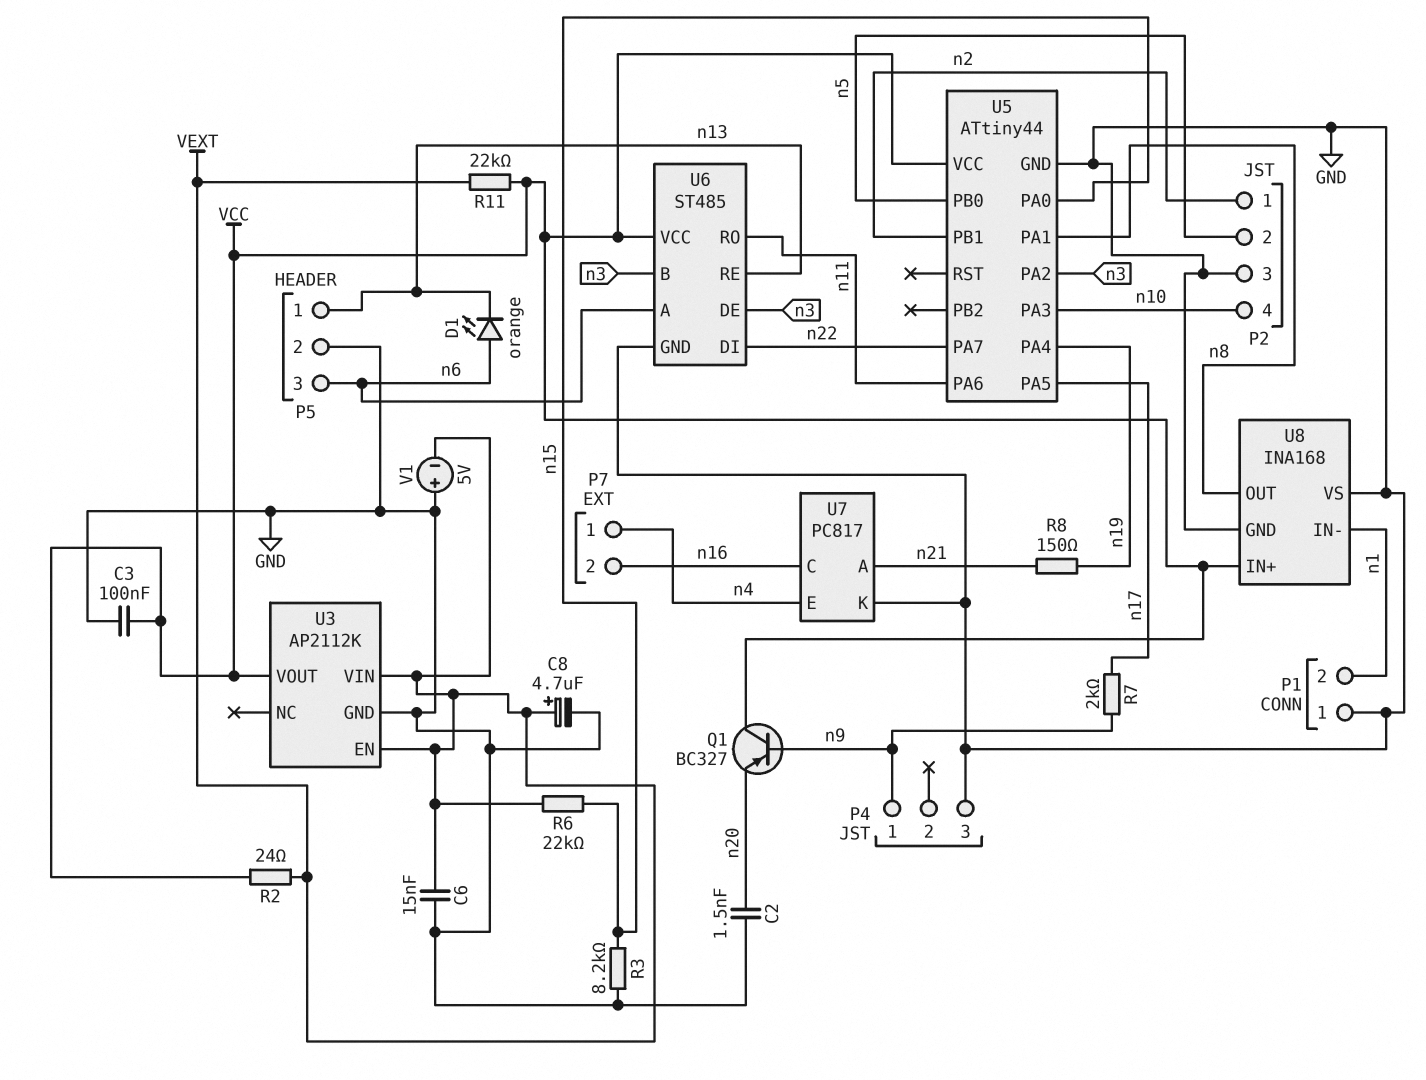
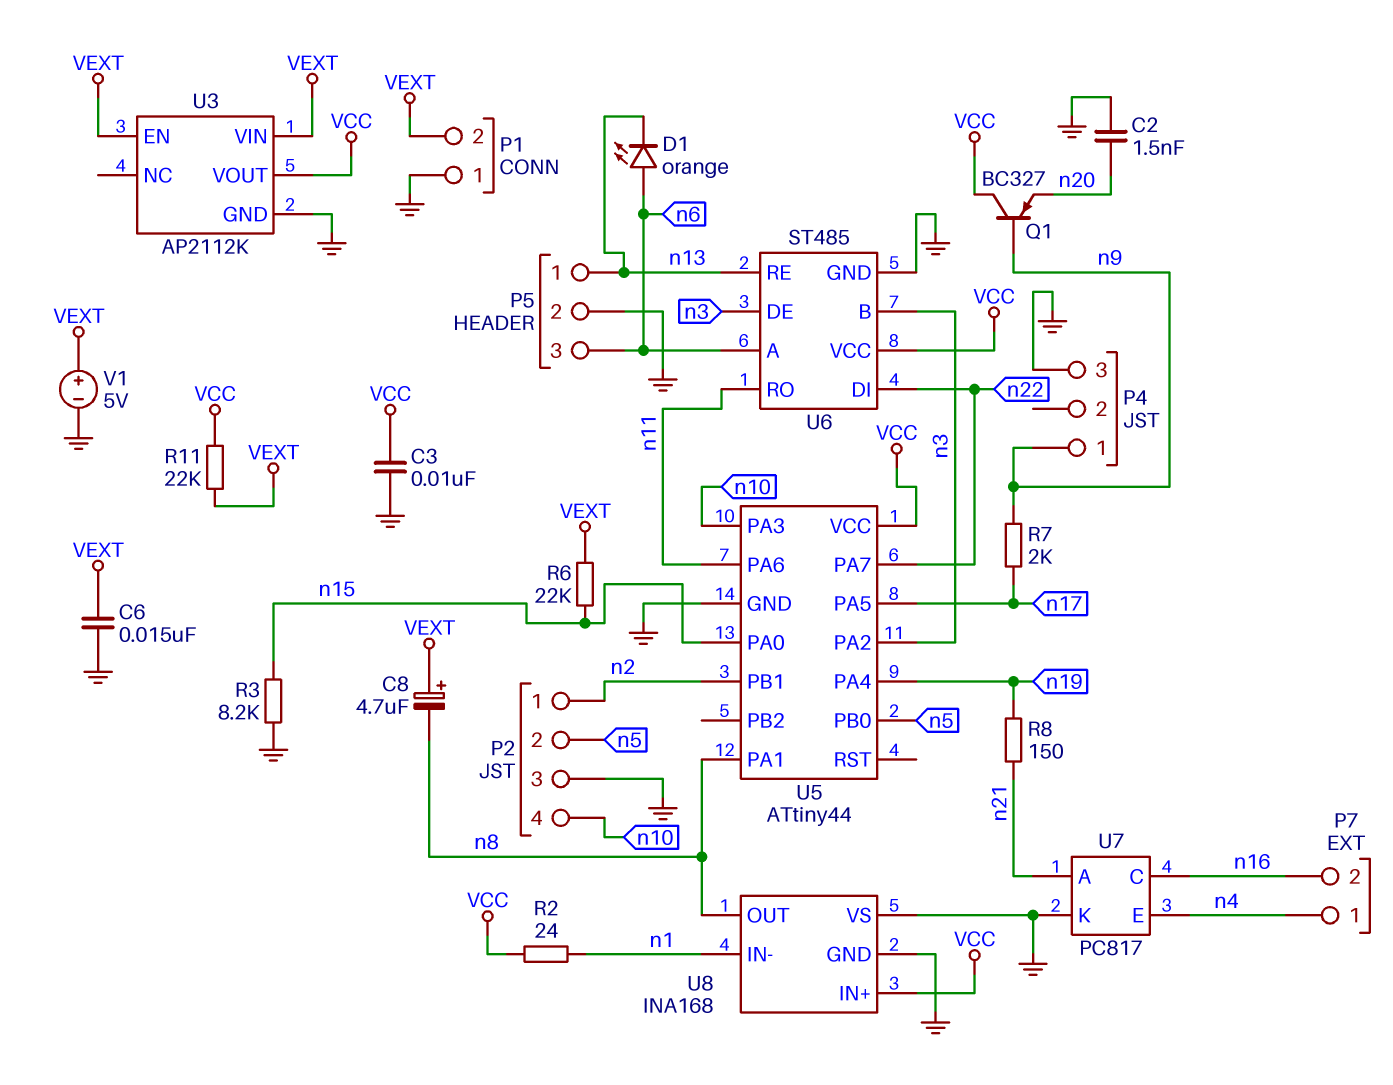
C3: 100nF (GND, VCC) -> 10nF (GND, VCC)
C8: 4.7uF (plus VEXT, minus GND) -> 4.7uF (plus VEXT, minus n8)
P1 pin 2: n1 -> VEXT
R2: 24 (VCC, VEXT) -> 24 (VCC, n1)
V1: 5V (plus GND, minus VEXT) -> 5V (plus VEXT, minus GND)

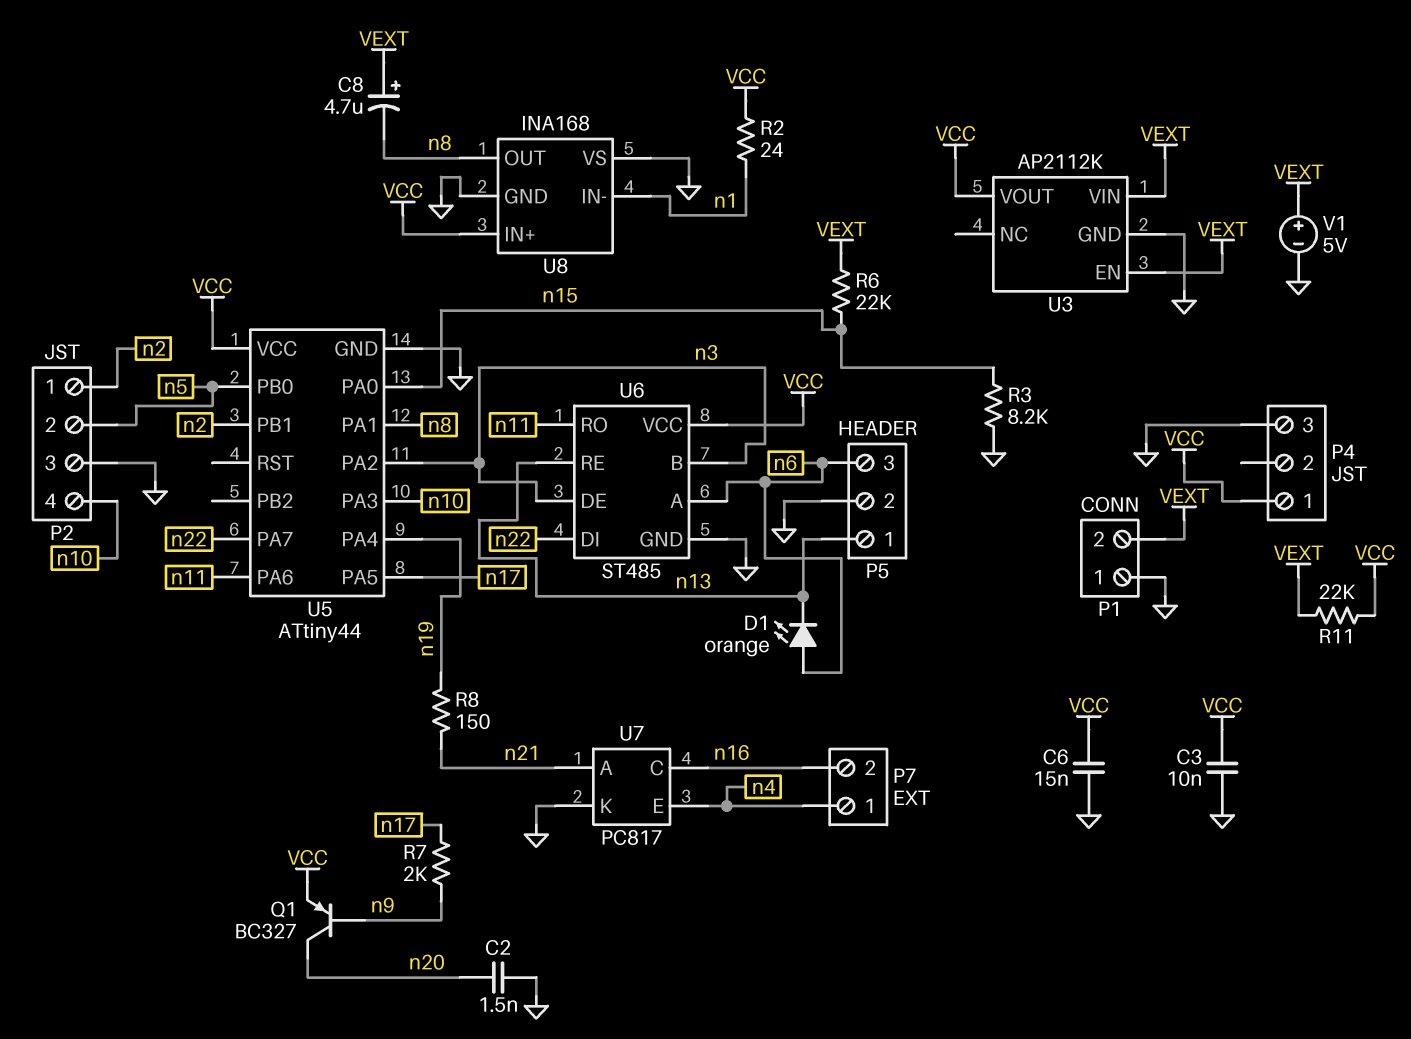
C6: 15nF (GND, VEXT) -> 15nF (GND, VCC)
P4 pin 1: n9 -> VCC
Q1: PNP BC327 (B n9, C VCC, E n20) -> PNP BC327 (B n9, C n20, E VCC)

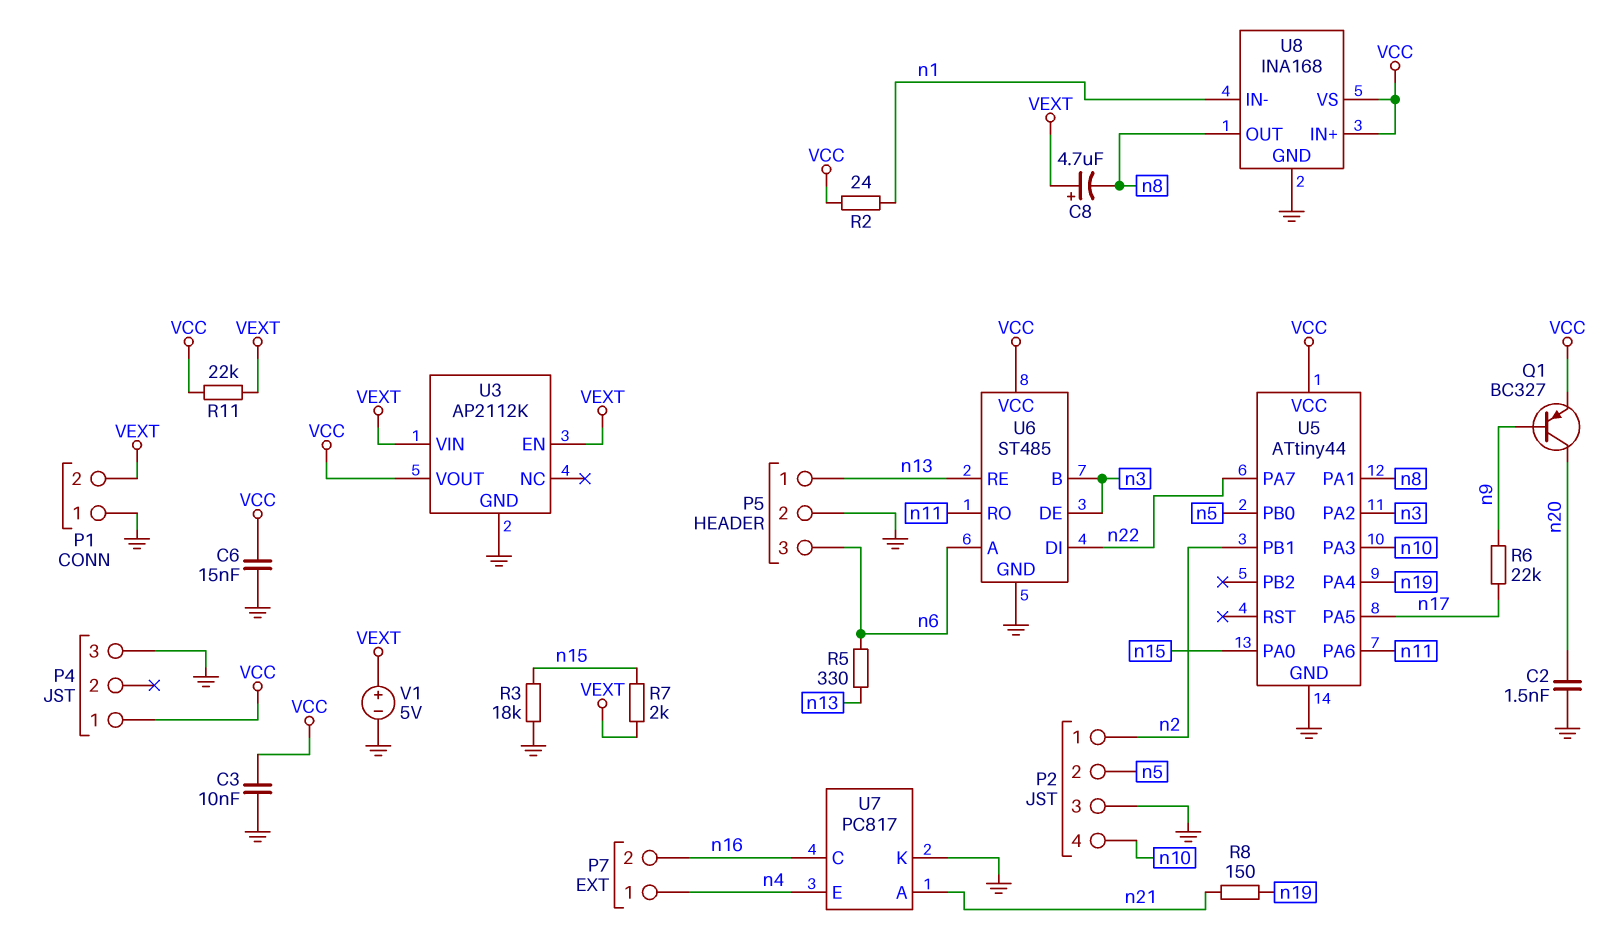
D1: LED orange (A n6, K n13) -> none
R3: 8.2k (GND, n15) -> 18k (GND, n15)
R5: none -> 330 (n6, n13)
R6: 22k (VEXT, n15) -> 22k (n9, n17)
R7: 2k (n9, n17) -> 2k (VEXT, n15)
U8 pin VS: GND -> VCC

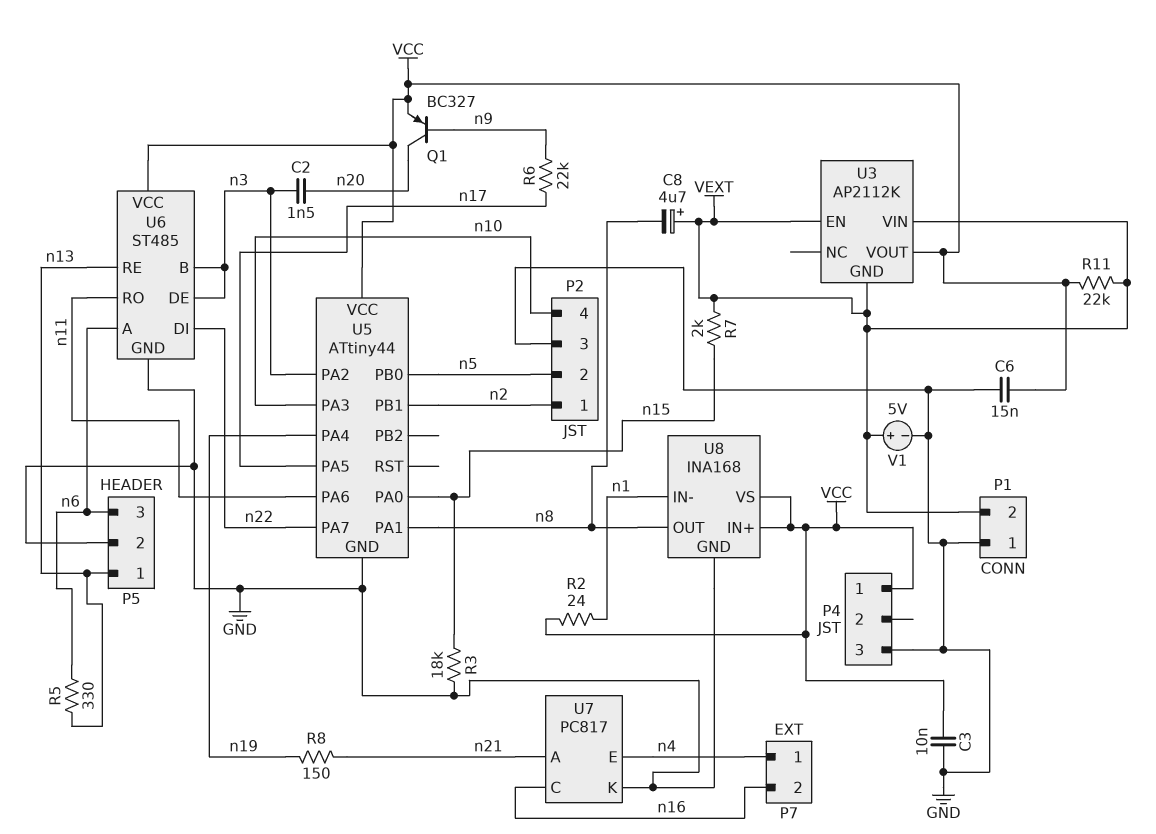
C2: 1.5nF (GND, n20) -> 1.5nF (n3, n20)
U3 pin GND: GND -> VEXT

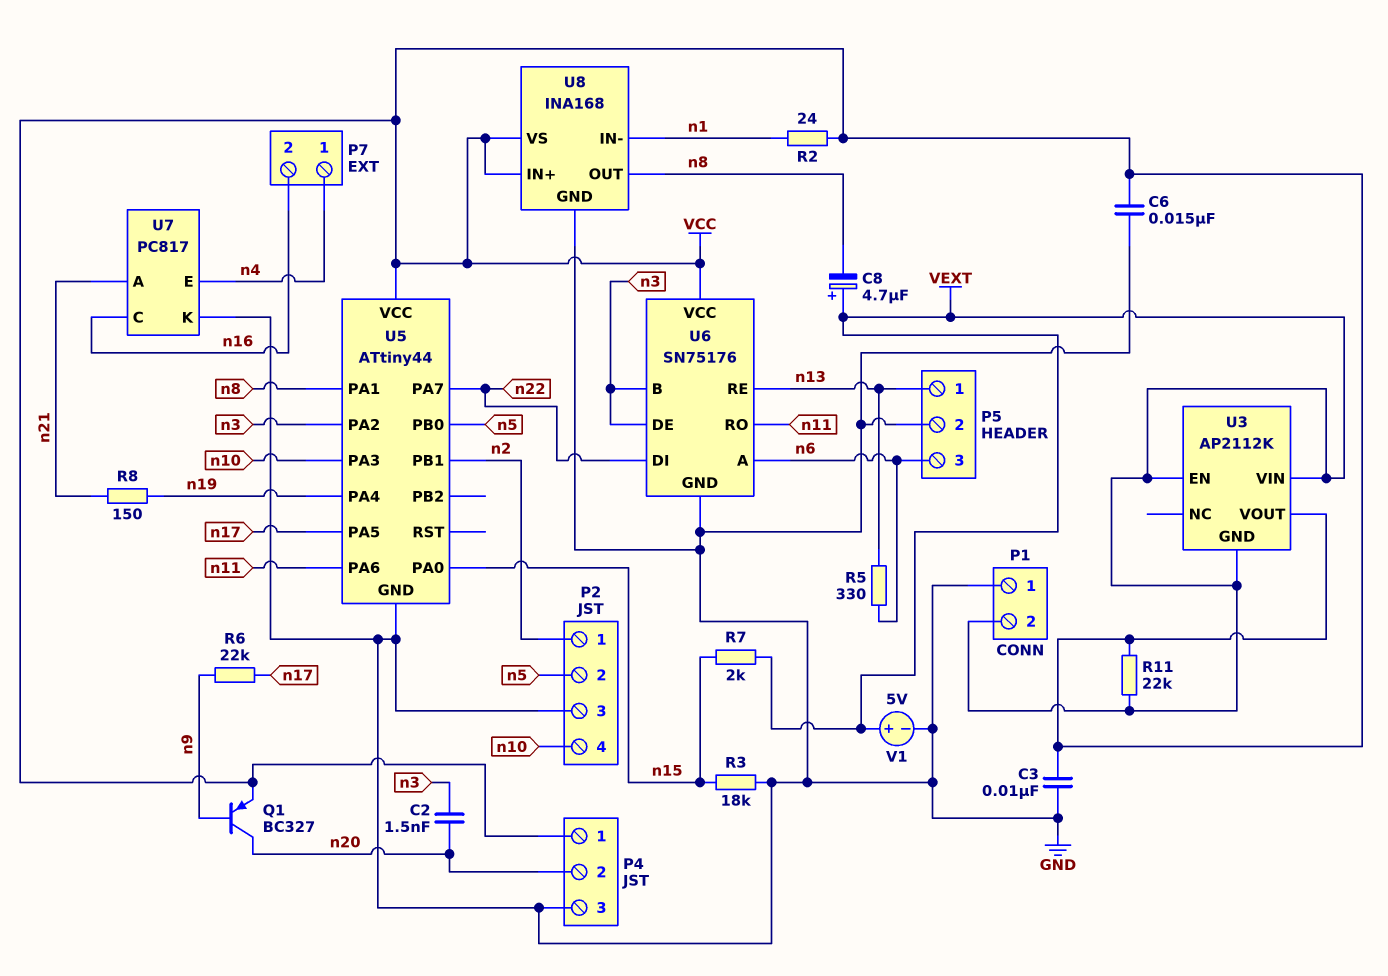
P4 pin 2: none -> n20
U6: ST485 -> SN75176

